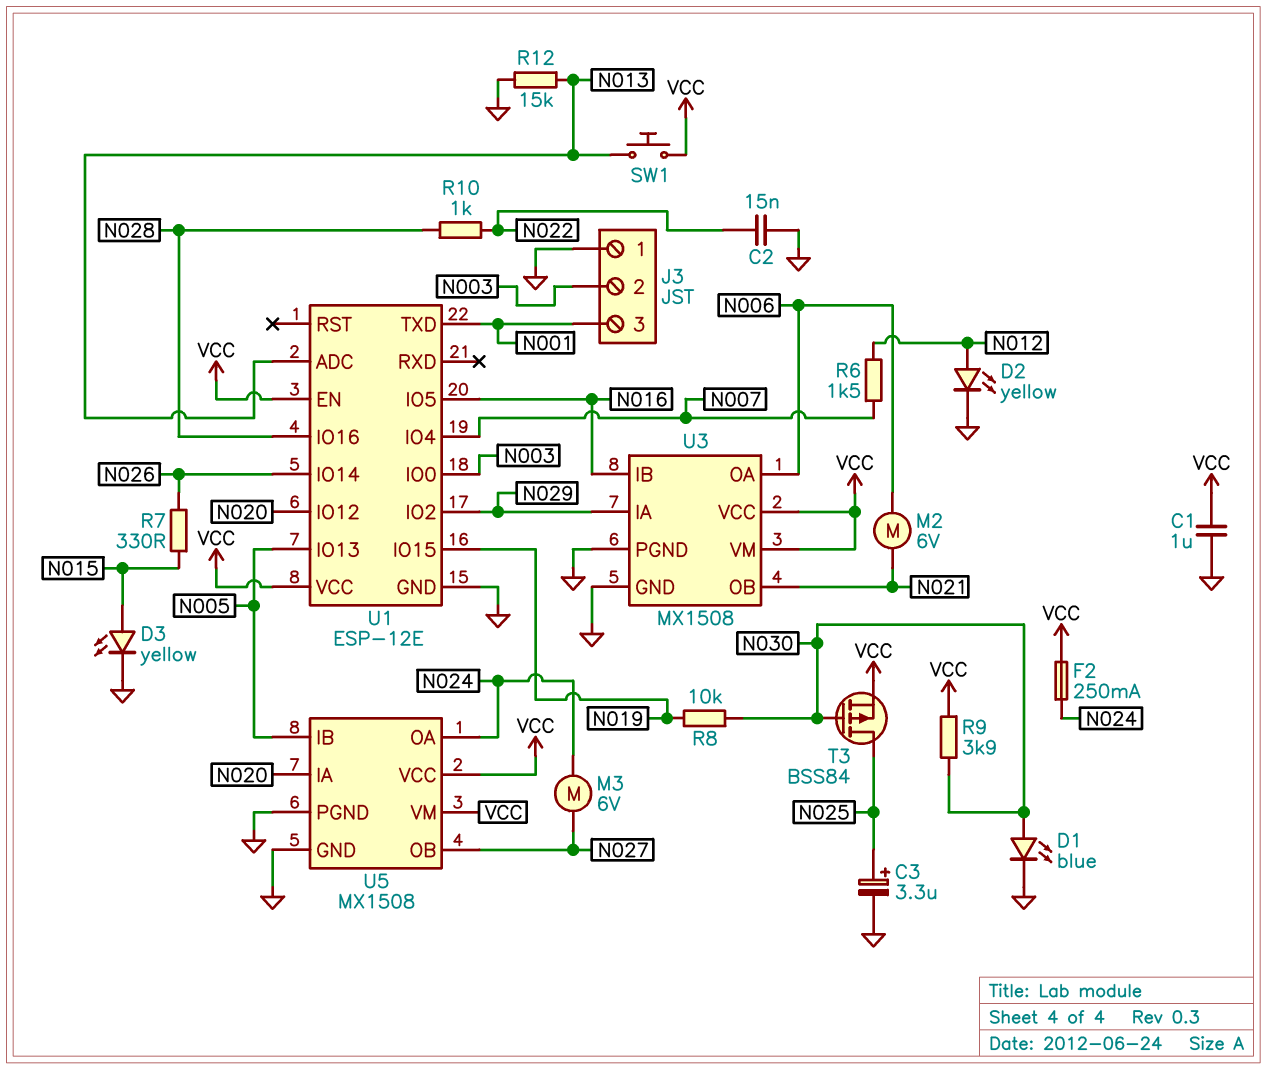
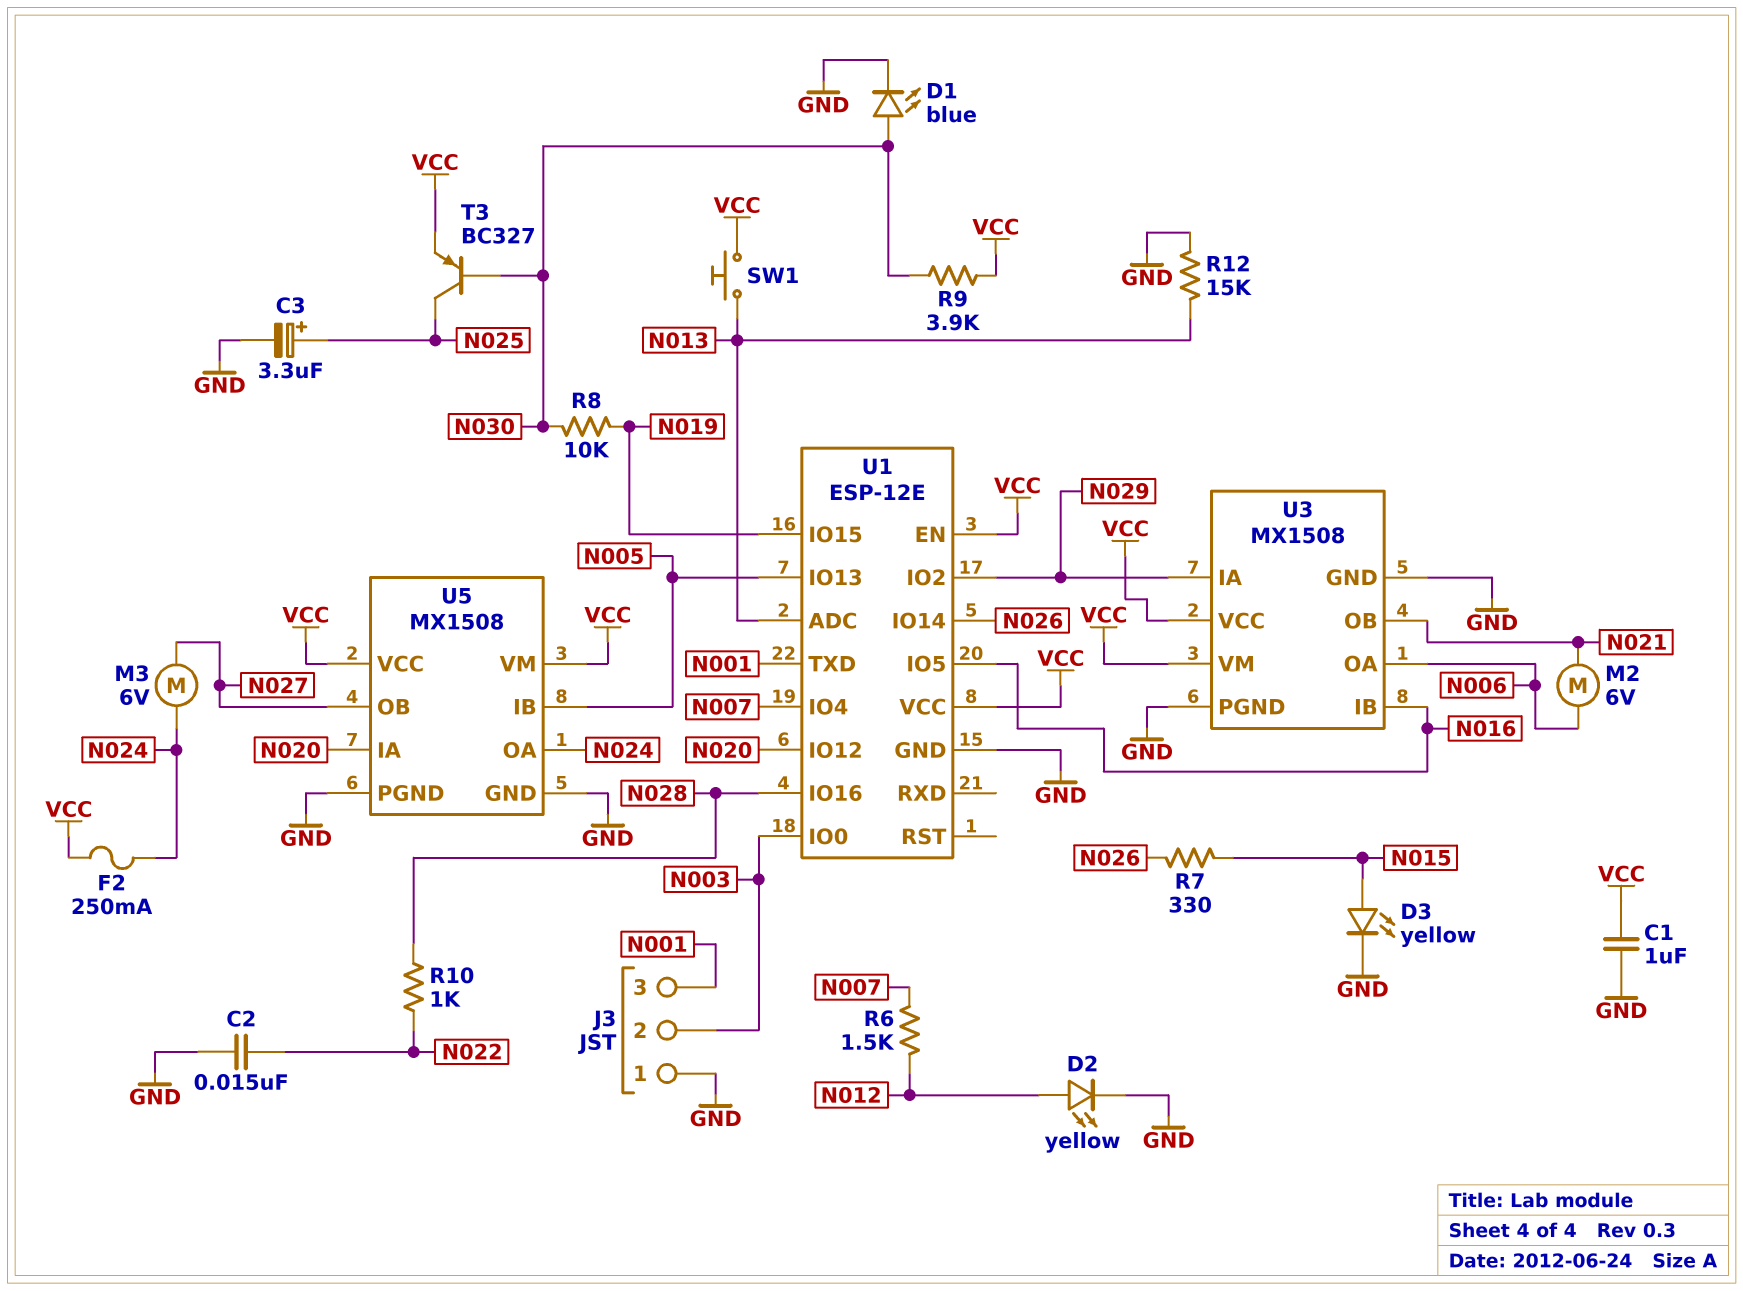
T3: PMOS BSS84 (G N030, D N025, S VCC) -> PNP BC327 (B N030, C N025, E VCC)

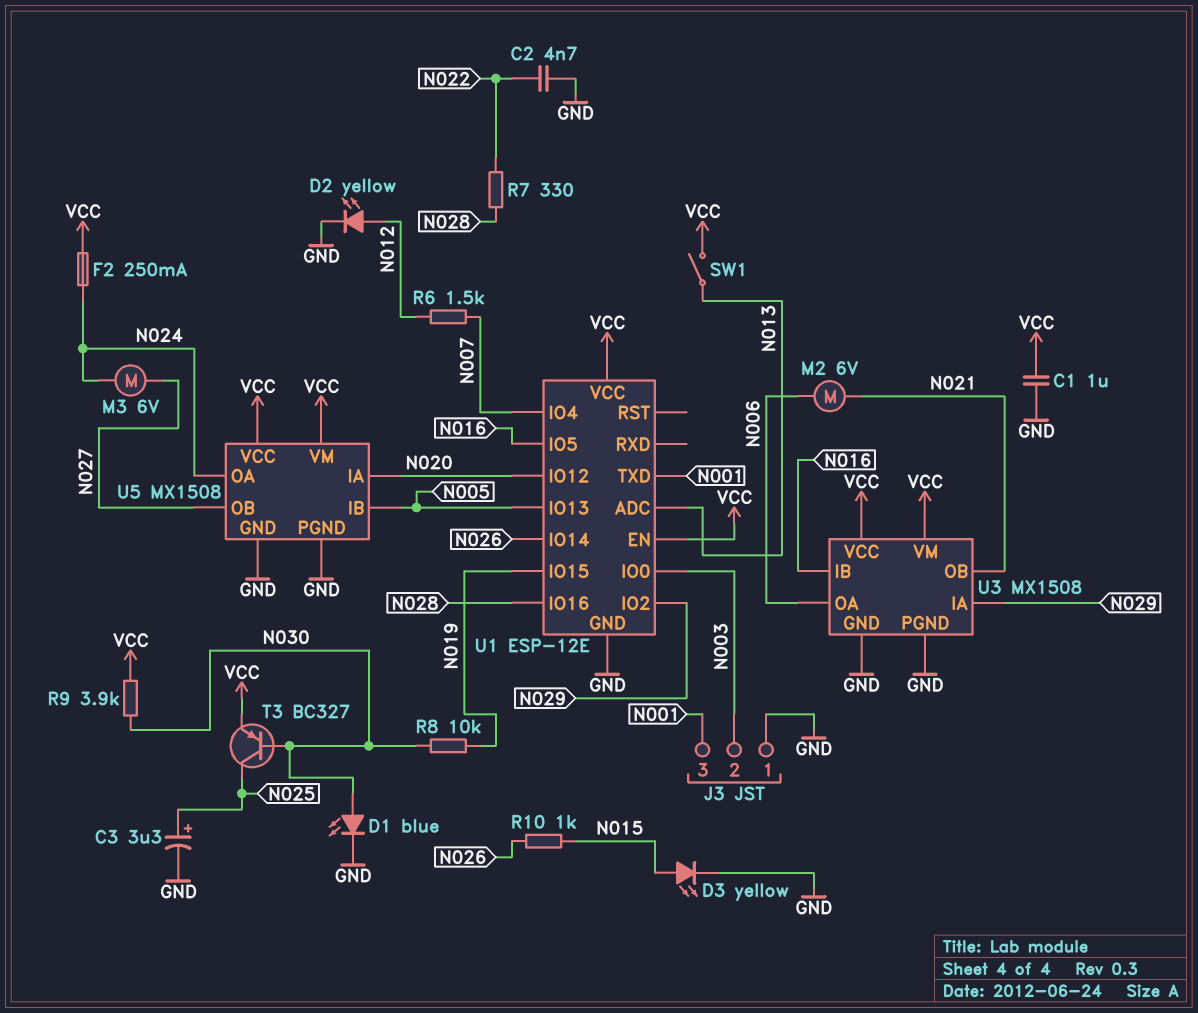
C2: 15nF (GND, N022) -> 4.7nF (GND, N022)
R7: 330 (N015, N026) -> 330 (N022, N028)
R10: 1k (N022, N028) -> 1k (N015, N026)
R12: 15k (GND, N013) -> none
SW1: button (N013, VCC) -> switch (N013, VCC)

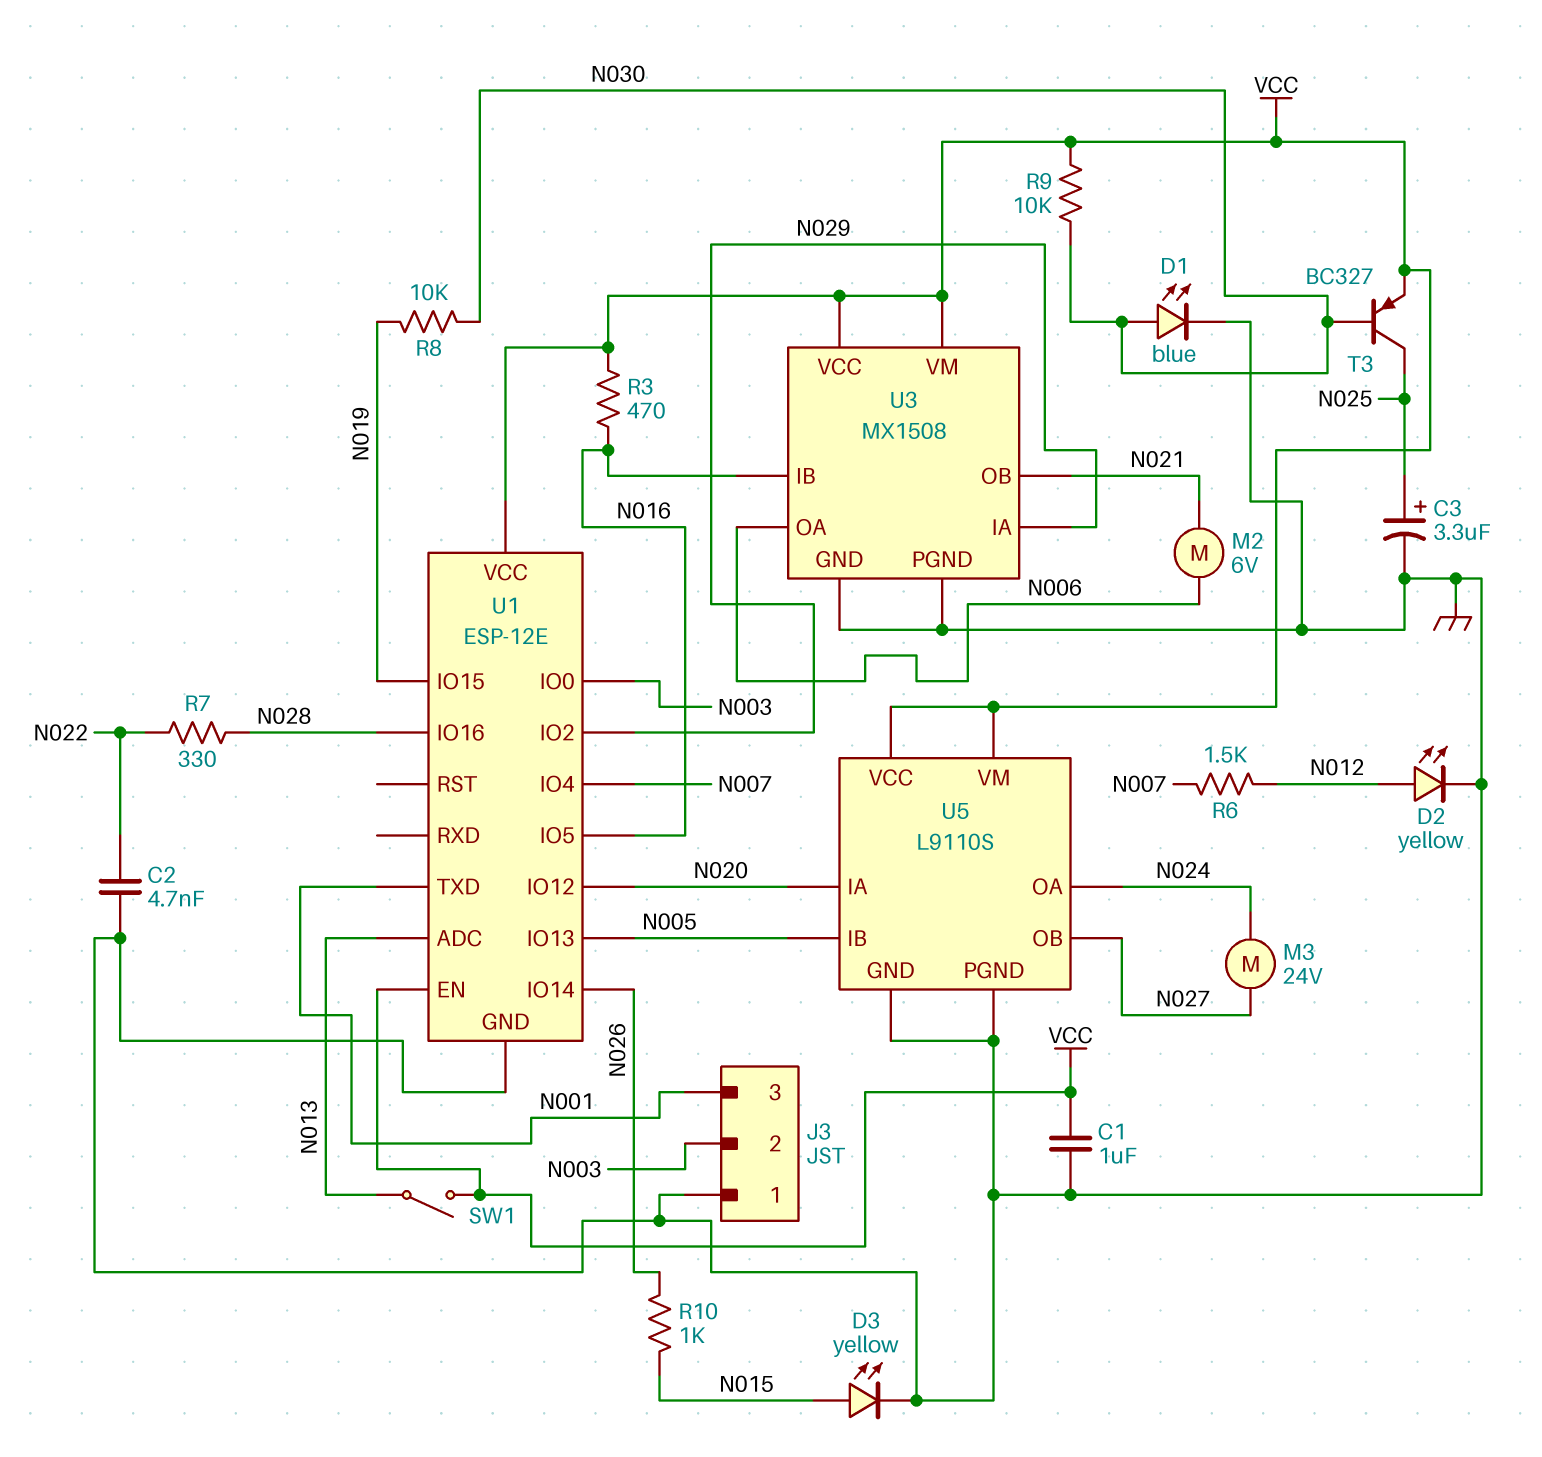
F2: 250mA (N024, VCC) -> none
M3: motor 6V (N024, N027) -> motor 24V (N024, N027)
R3: none -> 470 (N016, VCC)
R9: 3.9k (N030, VCC) -> 10k (N030, VCC)
U5: MX1508 -> L9110S

